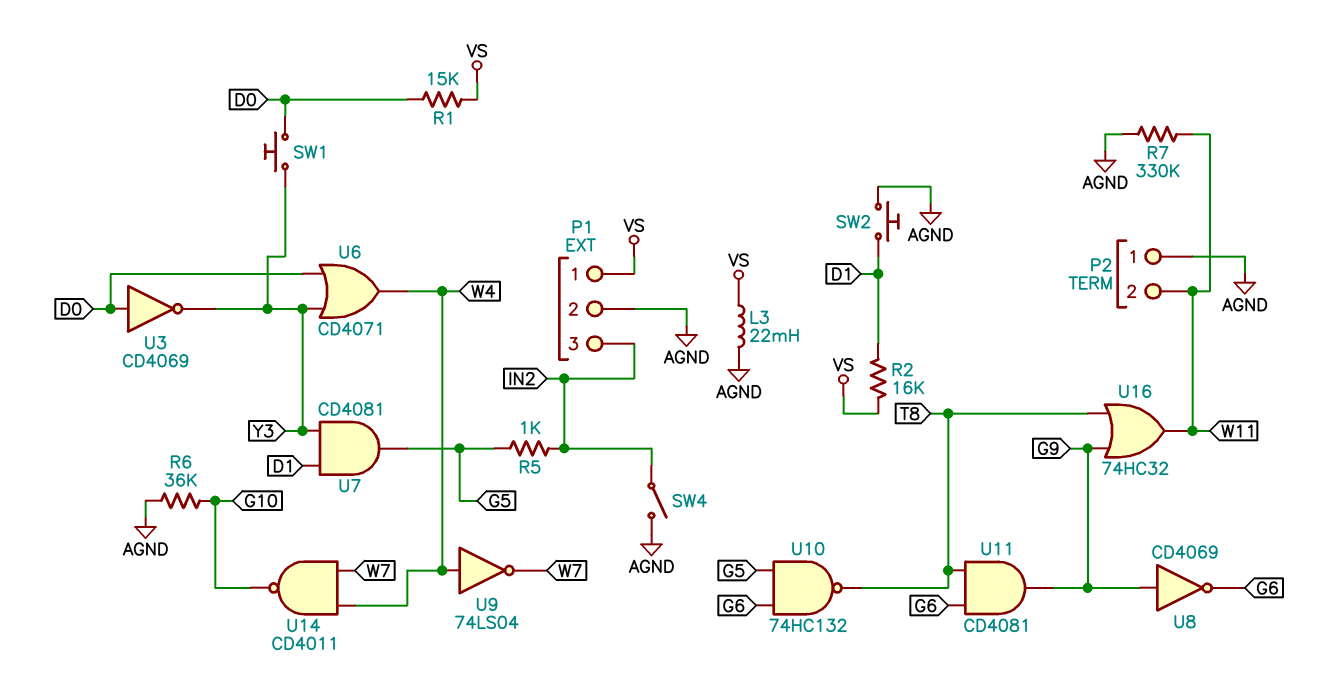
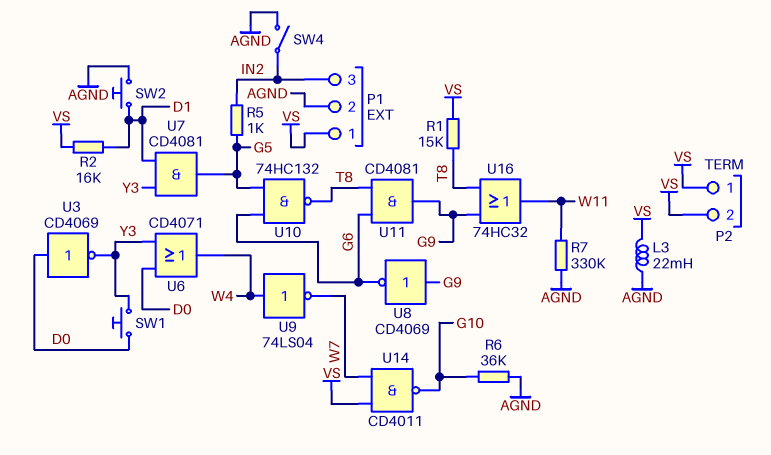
P2 pin 1: AGND -> VS
P2 pin 2: W11 -> VS
R1: 15k (D0, VS) -> 15k (T8, VS)
U14: NAND CD4011 (in W4, in W7, out G10) -> NAND CD4011 (in VS, in W7, out G10)

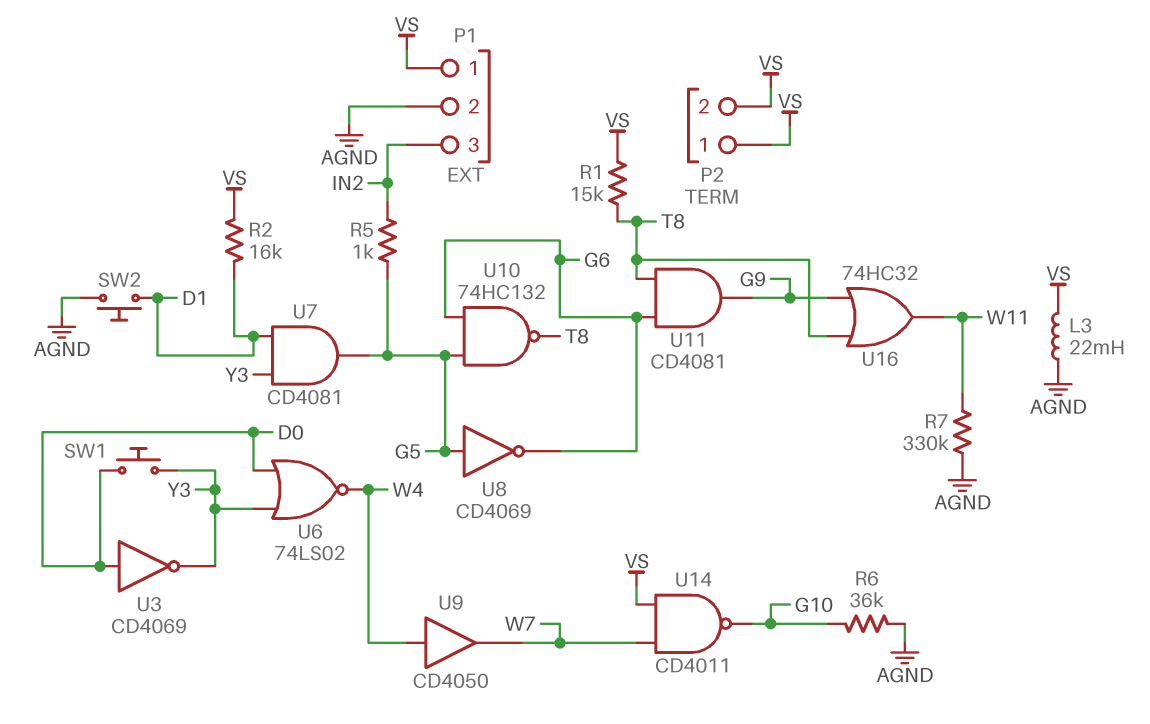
SW4: switch (AGND, IN2) -> none
U6: OR CD4071 (in D0, in Y3, out W4) -> NOR 74LS02 (in D0, in Y3, out W4)
U8: NOT CD4069 (in G9, out G6) -> NOT CD4069 (in G5, out G6)
U9: NOT 74LS04 (in W4, out W7) -> buffer CD4050 (in W4, out W7)

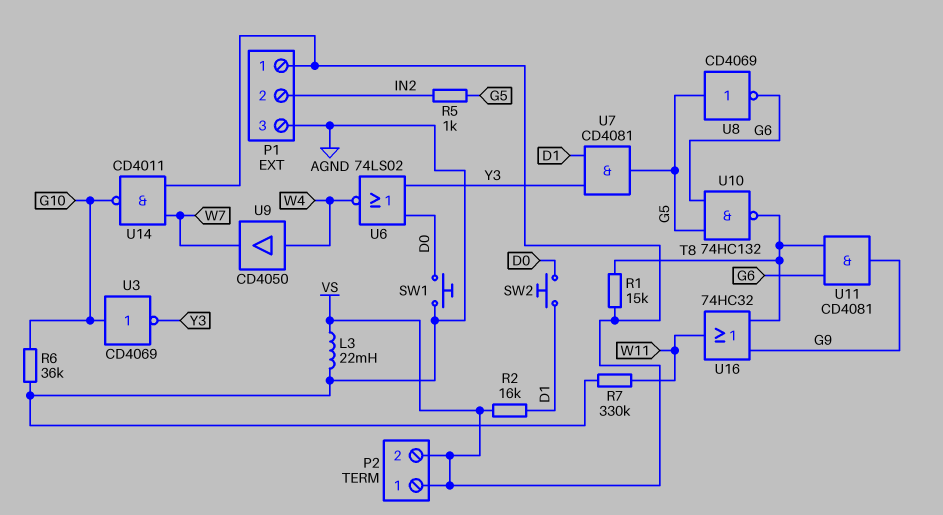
P1 pin 2: AGND -> IN2
P1 pin 3: IN2 -> AGND
SW1: button (D0, Y3) -> button (AGND, D0)
SW2: button (AGND, D1) -> button (D0, D1)
U3: NOT CD4069 (in D0, out Y3) -> NOT CD4069 (in G10, out Y3)

